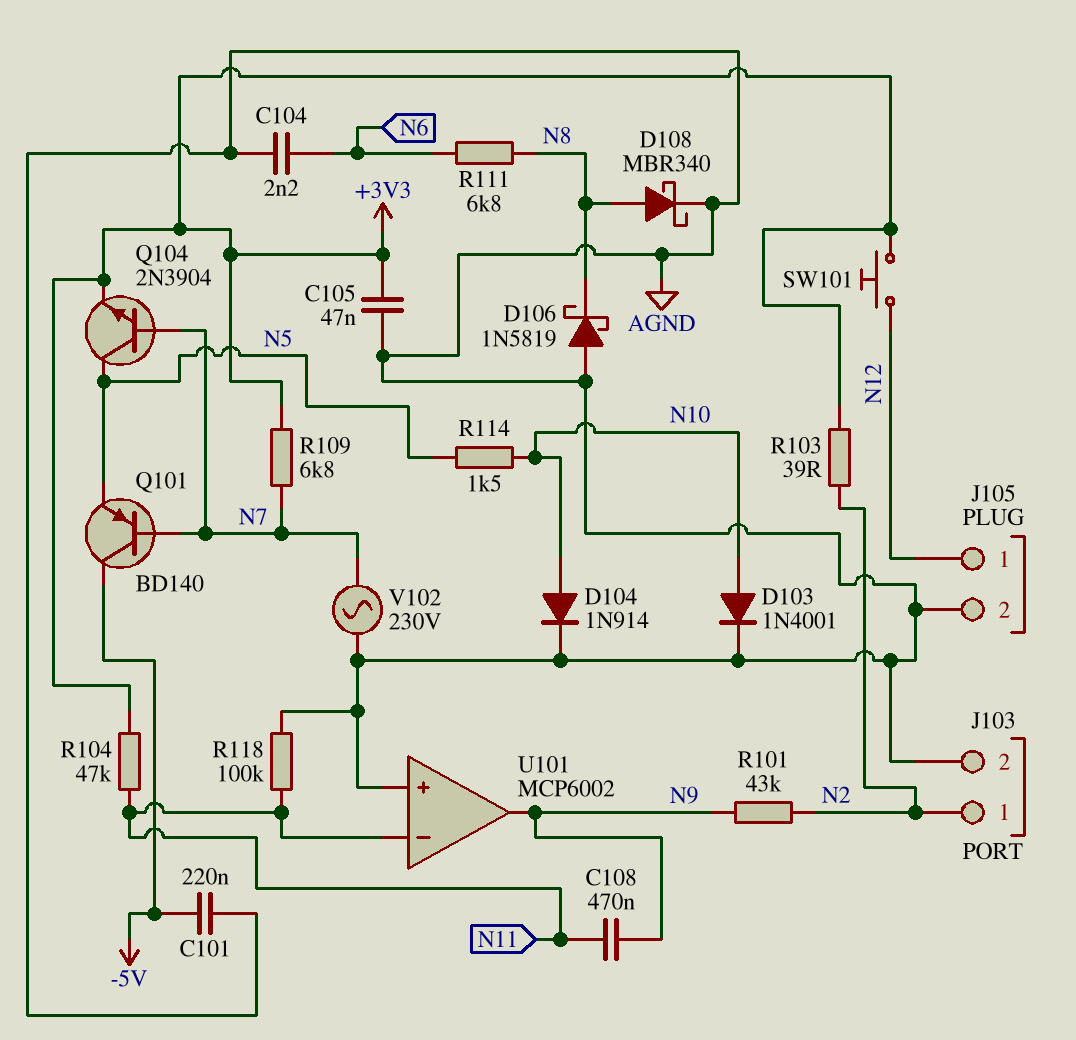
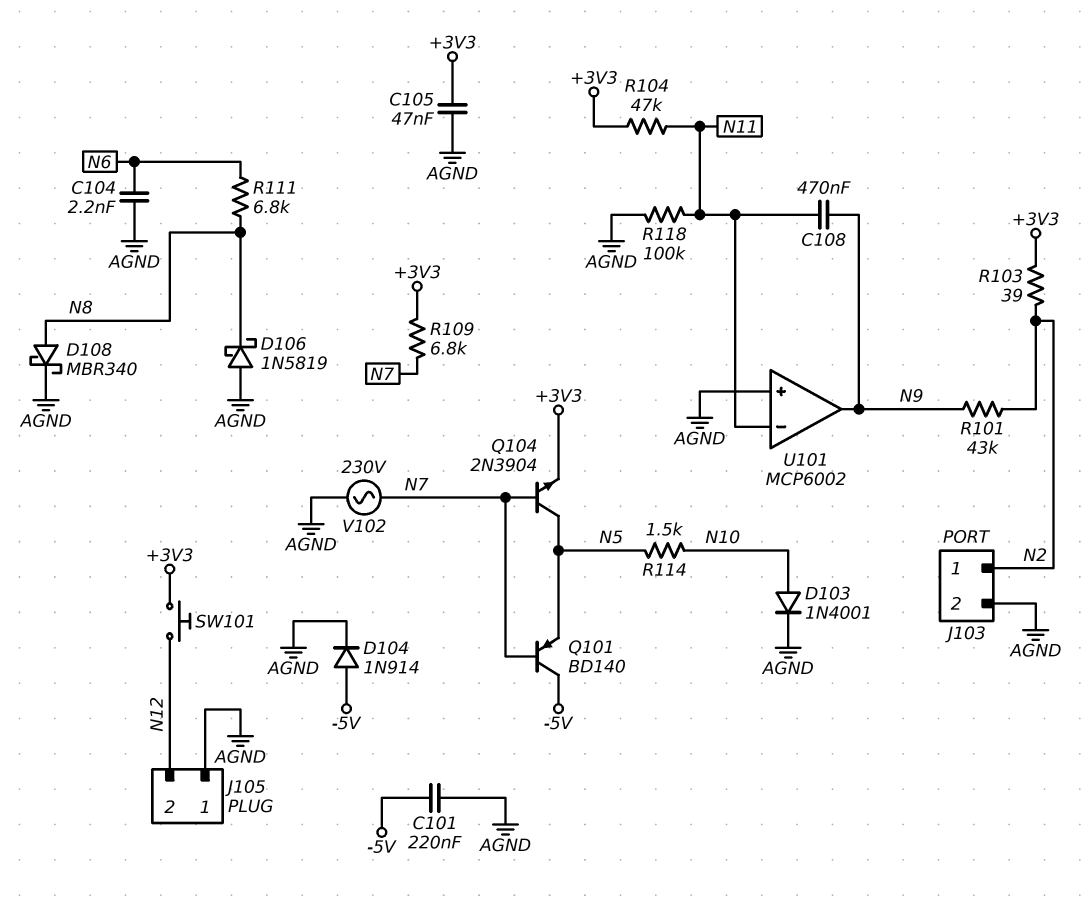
D104: diode 1N914 (A N10, K AGND) -> diode 1N914 (A -5V, K AGND)
J105 pin 1: N12 -> AGND
J105 pin 2: AGND -> N12

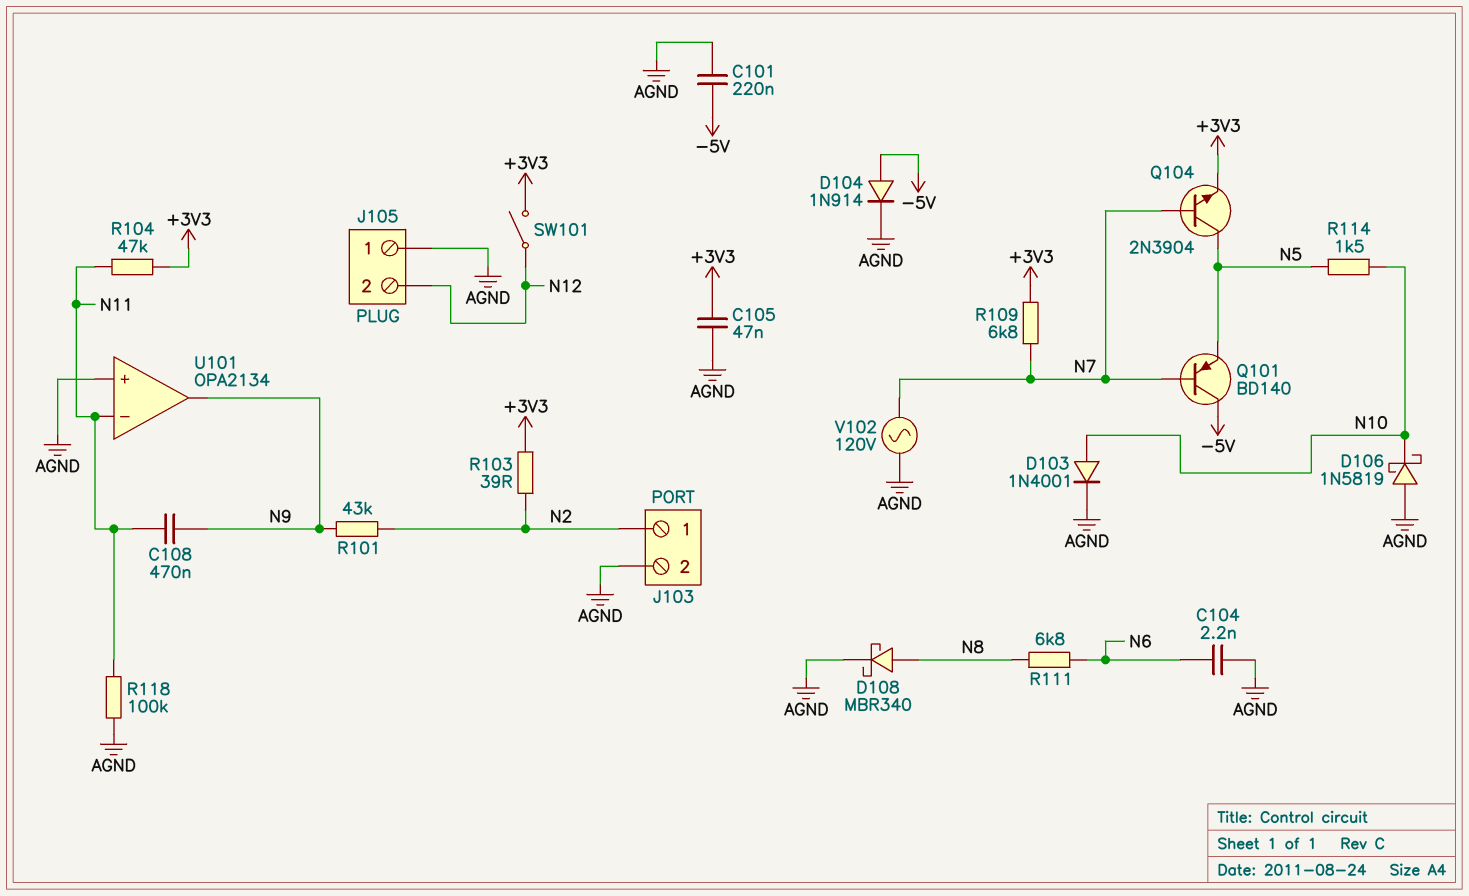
D106: schottky 1N5819 (A AGND, K N8) -> schottky 1N5819 (A AGND, K N10)
SW101: button (+3V3, N12) -> switch (+3V3, N12)
U101: MCP6002 -> OPA2134
V102: AC 230V (AGND, N7) -> AC 120V (AGND, N7)

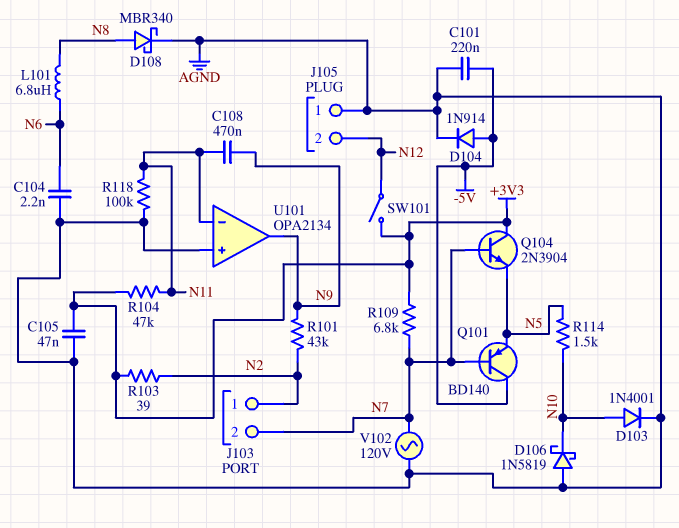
J103 pin 2: AGND -> N7
L101: none -> 6.8uH (N6, N8)
Q104: NPN 2N3904 (B N7, C N5, E +3V3) -> NPN 2N3904 (B N7, C +3V3, E N5)
R111: 6.8k (N6, N8) -> none

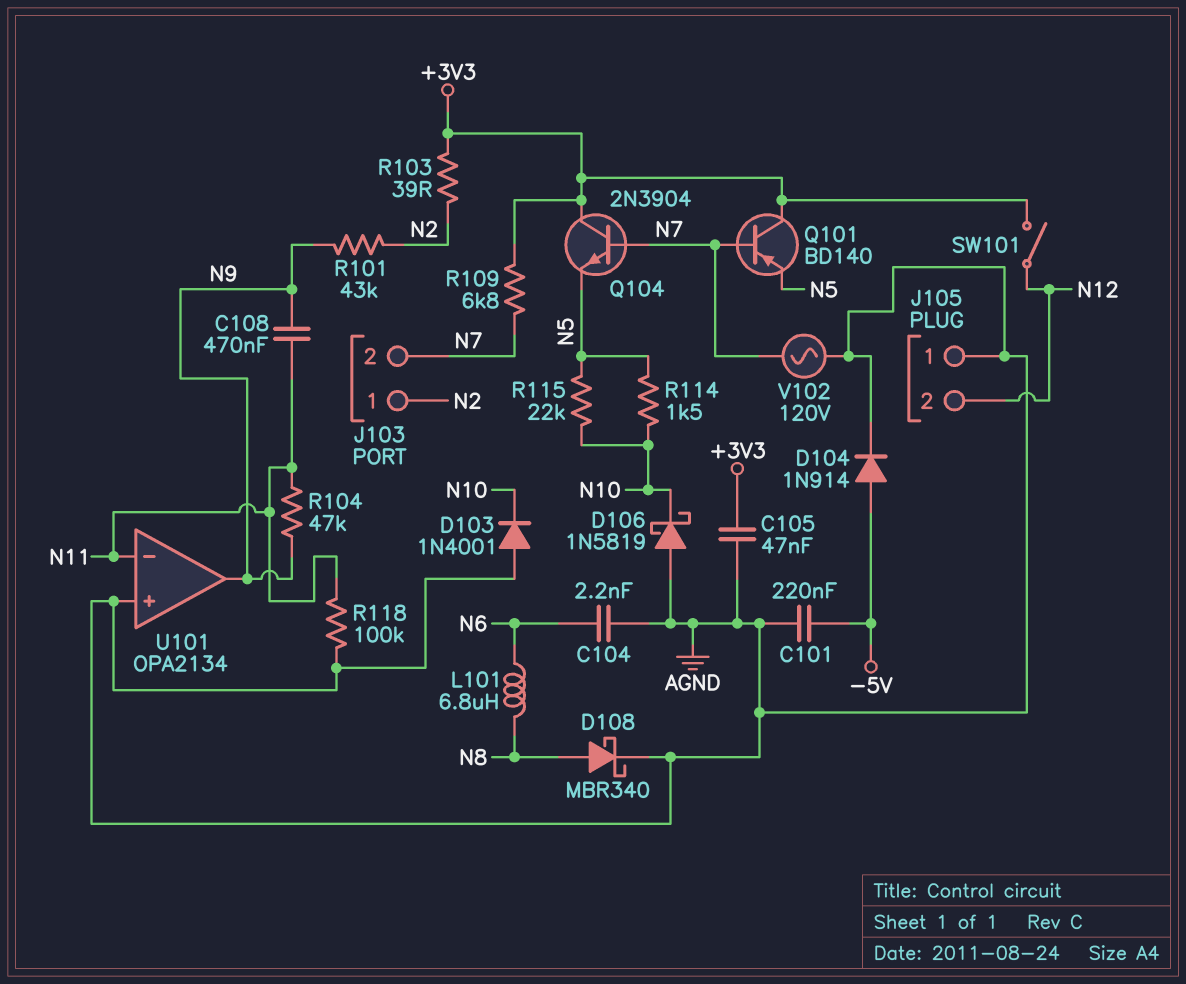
D103: diode 1N4001 (A N10, K AGND) -> diode 1N4001 (A AGND, K N10)
Q101: PNP BD140 (B N7, C -5V, E N5) -> PNP BD140 (B N7, C +3V3, E N5)
R104: 47k (+3V3, N11) -> 47k (N9, N11)
R115: none -> 22k (N5, N10)

